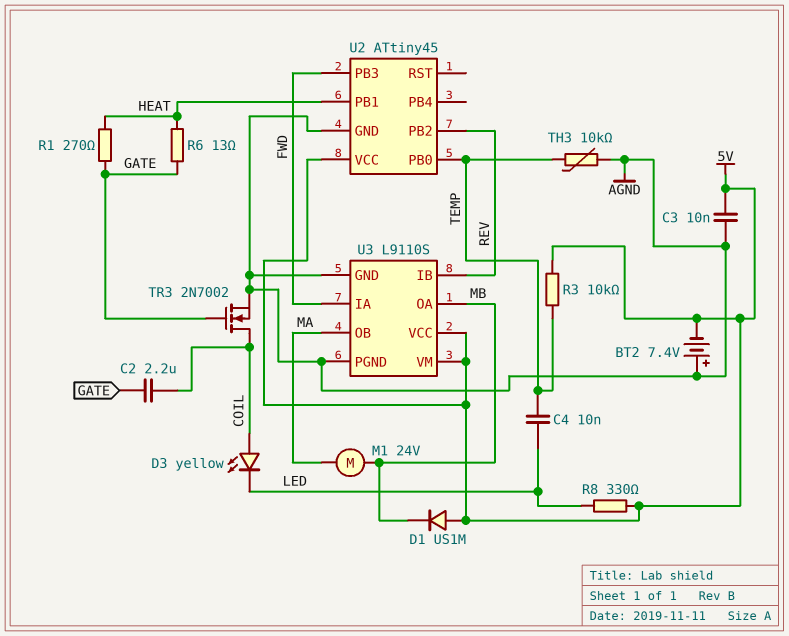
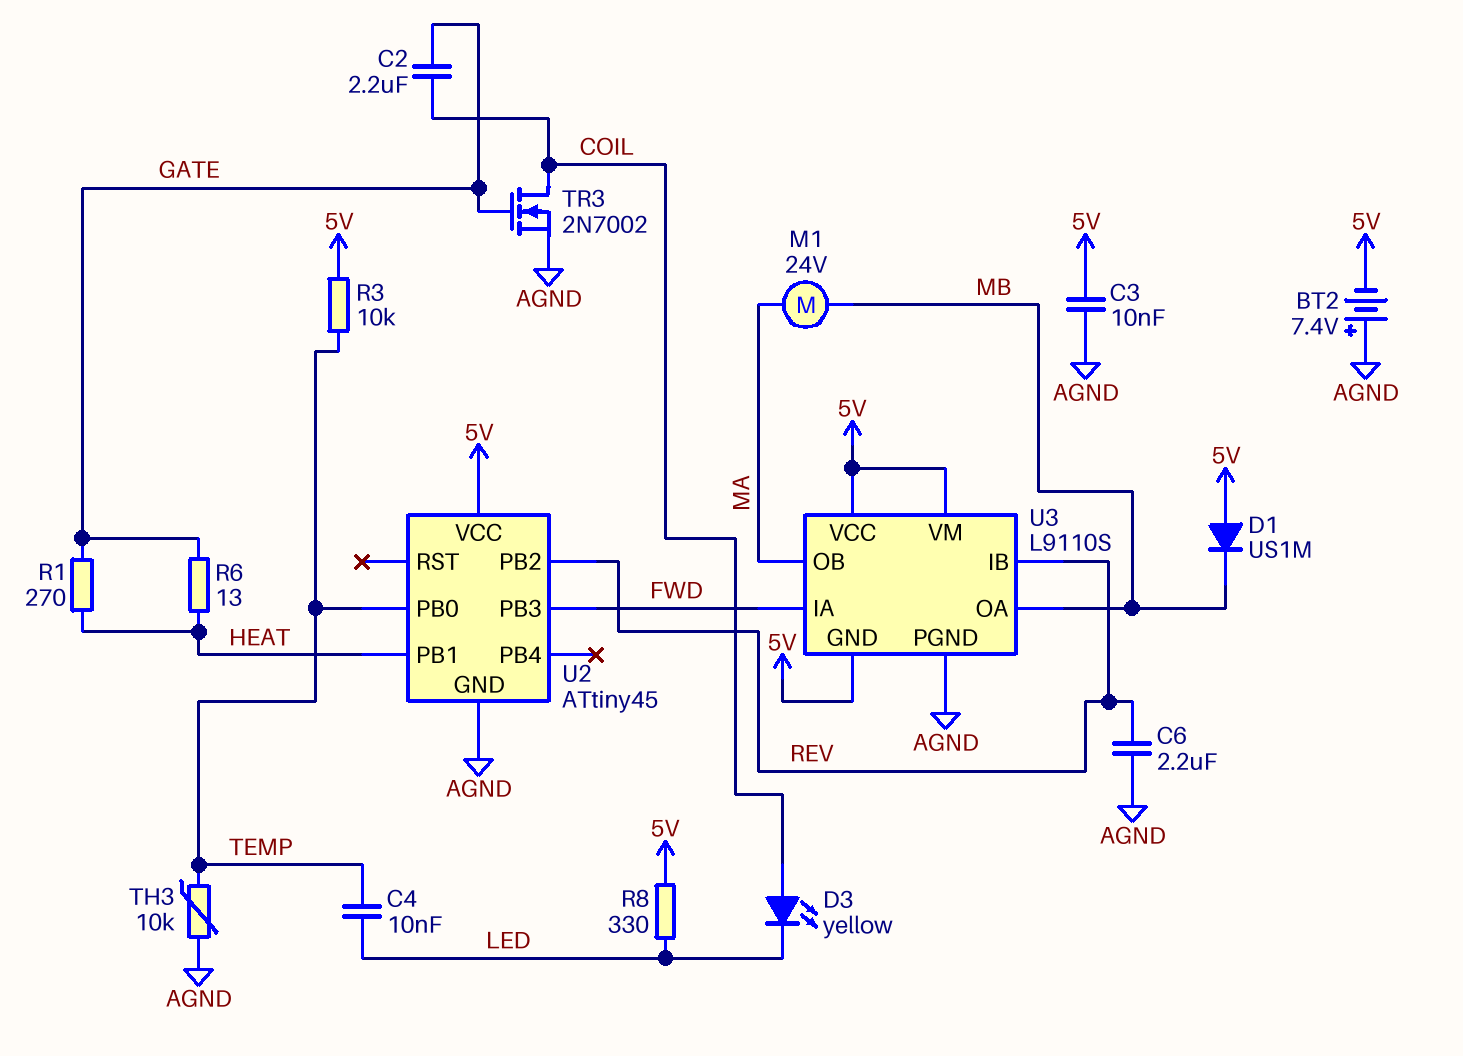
C6: none -> 2.2uF (AGND, REV)
U3 pin GND: AGND -> 5V

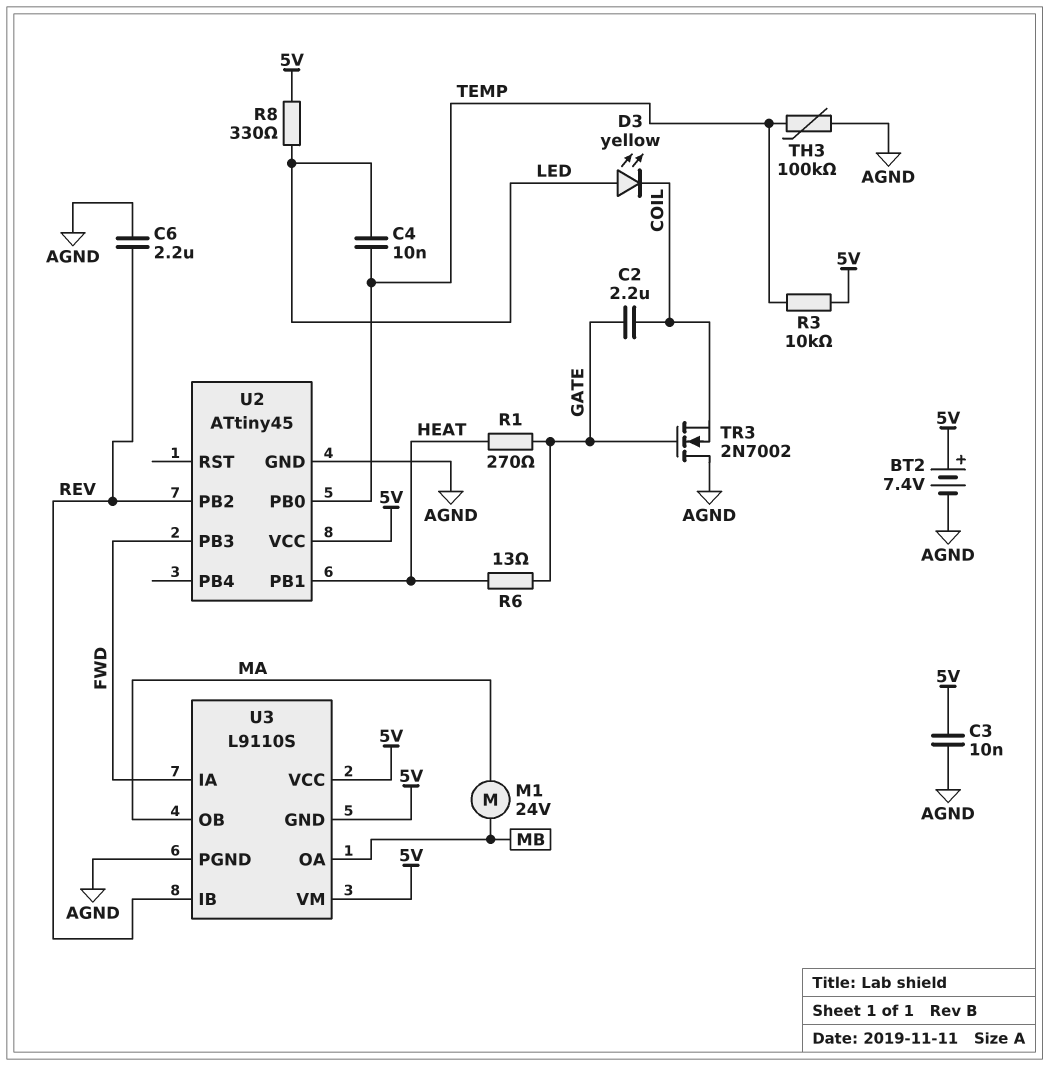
BT2: 7.4V (plus AGND, minus 5V) -> 7.4V (plus 5V, minus AGND)
D1: diode US1M (A 5V, K MB) -> none
D3: LED yellow (A COIL, K LED) -> LED yellow (A LED, K COIL)
TH3: 10k (AGND, TEMP) -> 100k (AGND, TEMP)
TR3: NMOS 2N7002 (G GATE, D COIL, S AGND) -> NMOS 2N7002 (G GATE, D AGND, S COIL)

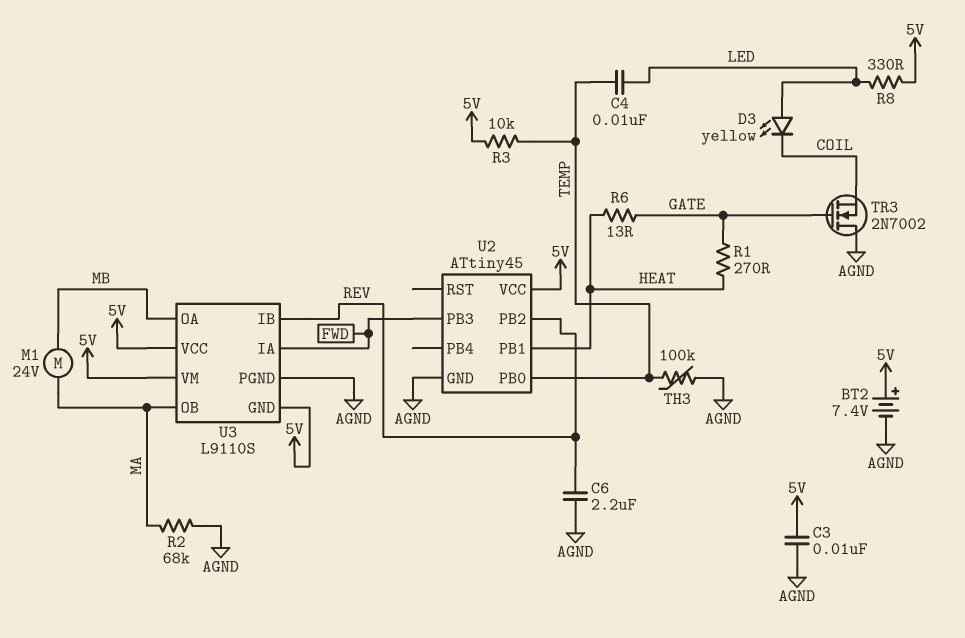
C2: 2.2uF (COIL, GATE) -> none
R2: none -> 68k (AGND, MA)

